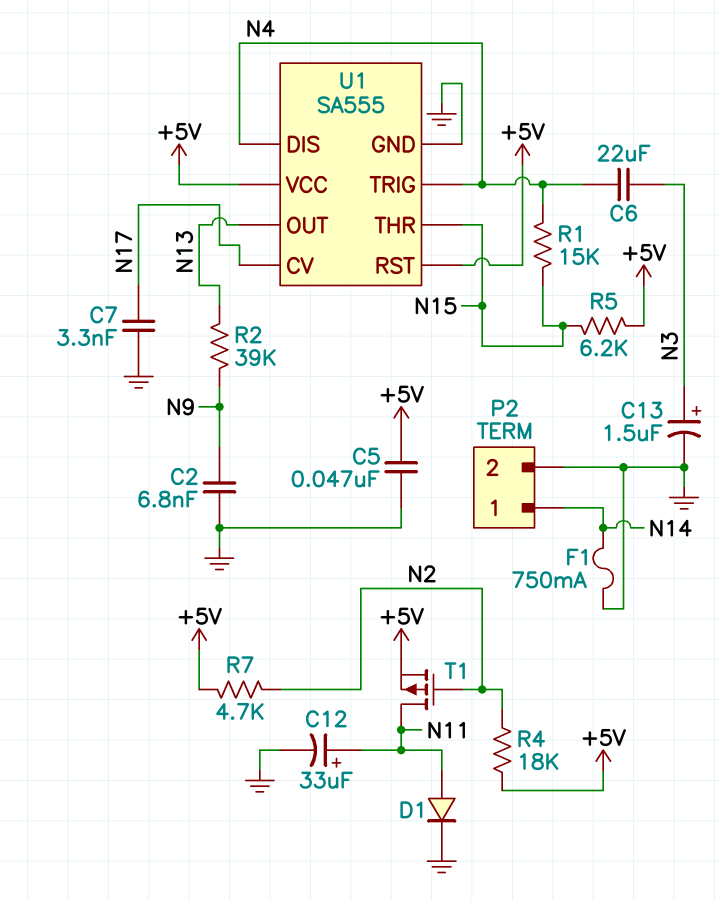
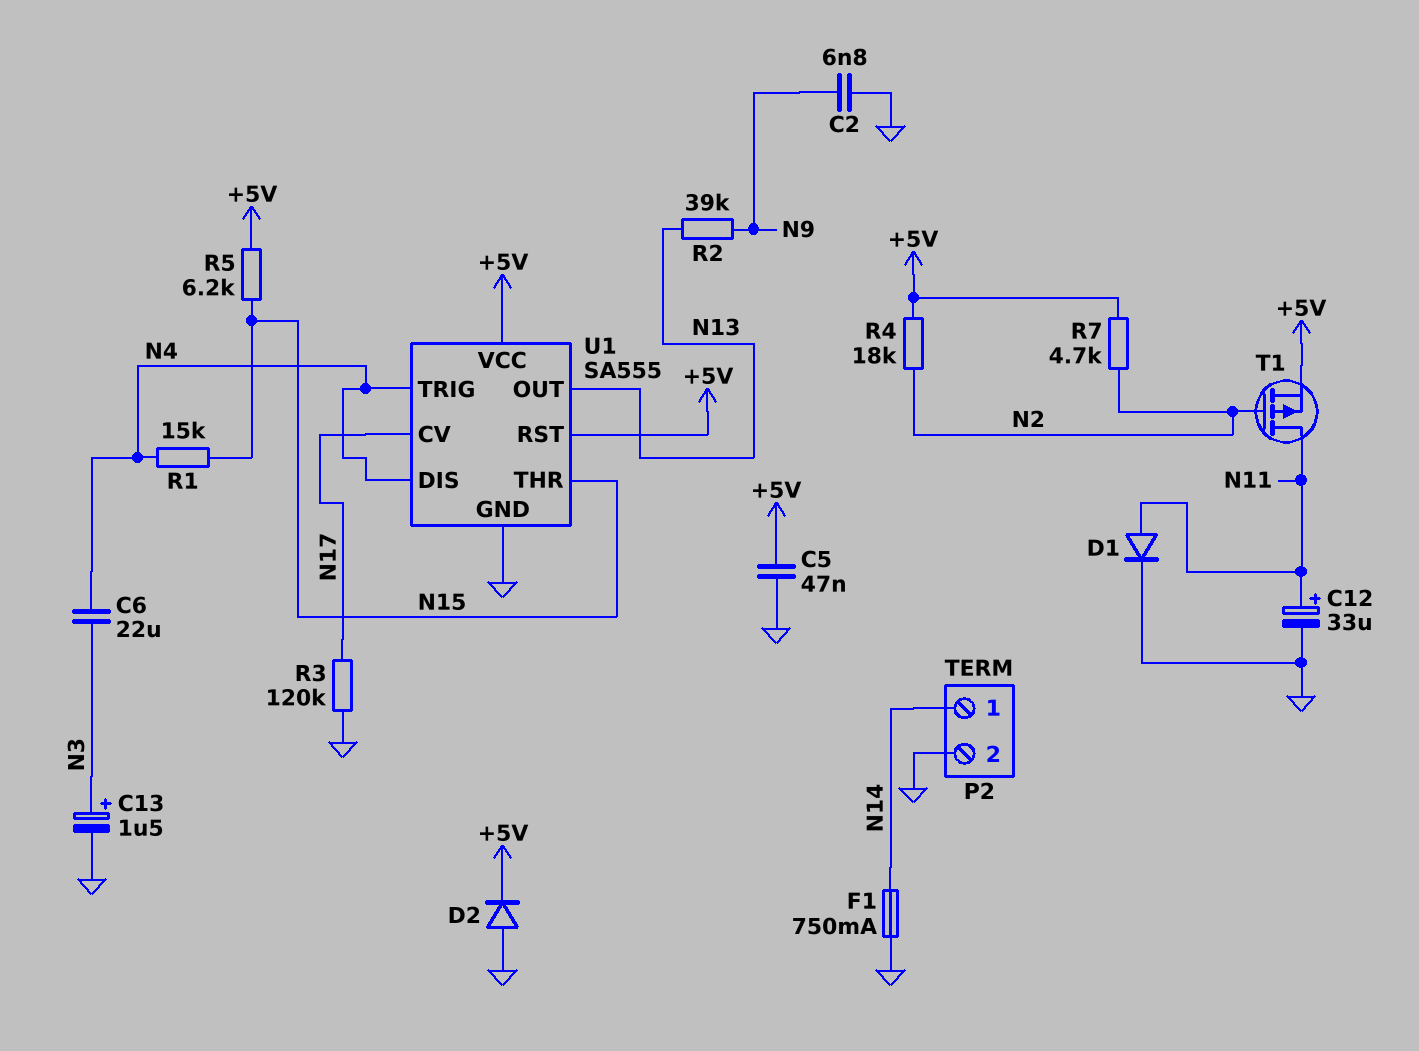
C7: 3.3nF (GND, N17) -> none
D2: none -> diode (A GND, K +5V)
R3: none -> 120k (GND, N17)

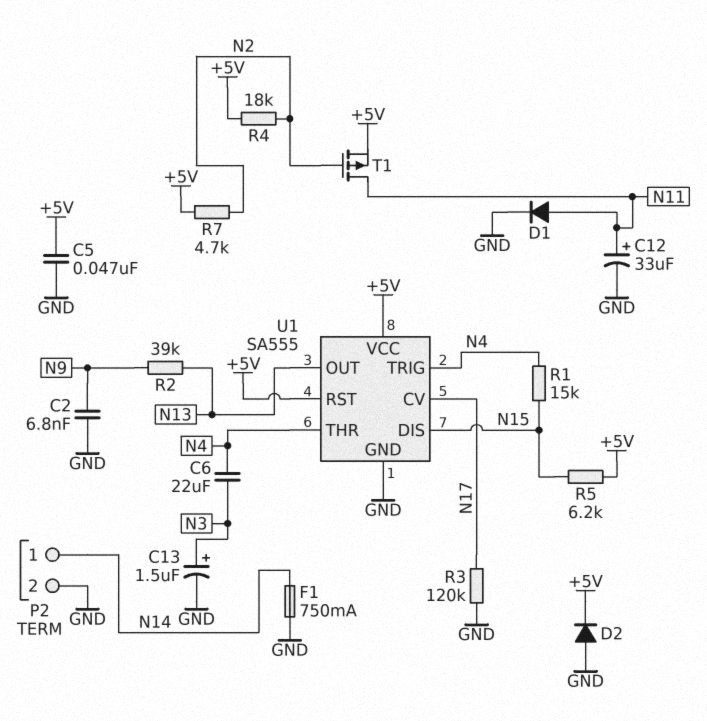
U1 pin DIS: N4 -> N15
U1 pin THR: N15 -> N4

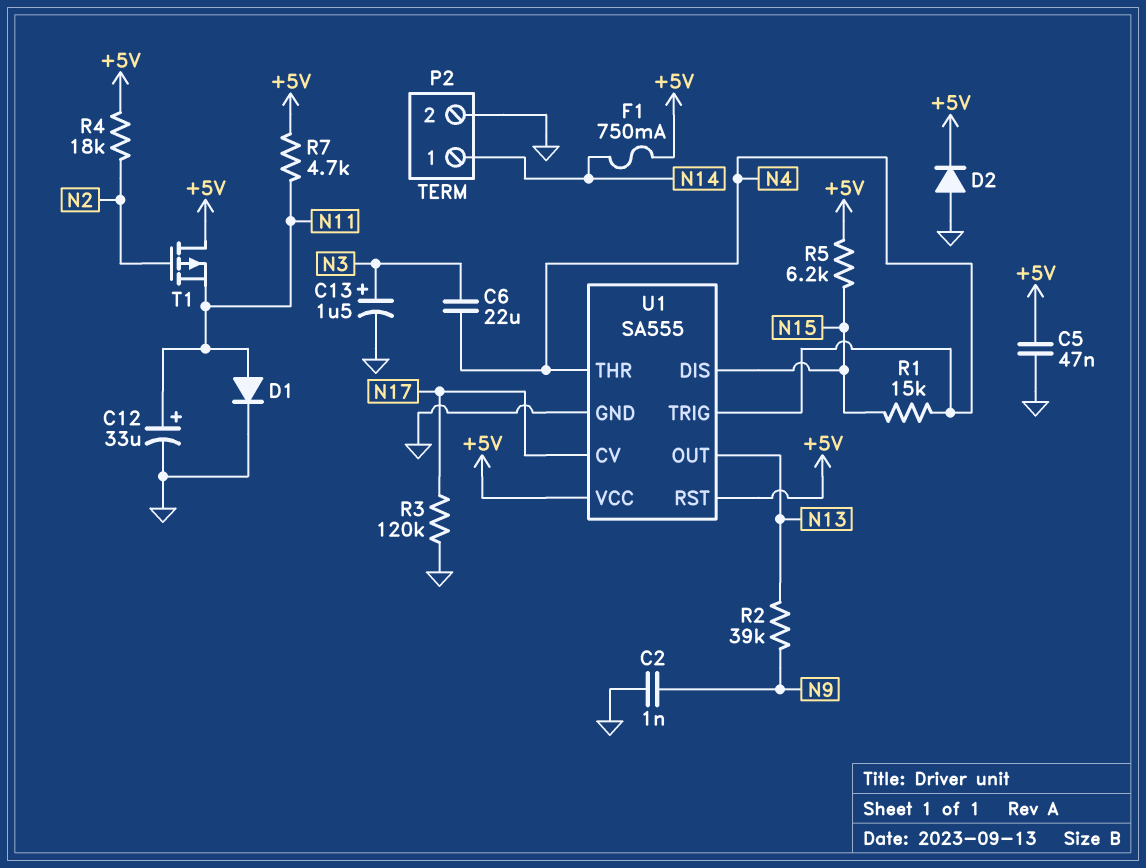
C2: 6.8nF (GND, N9) -> 1nF (GND, N9)
F1: 750mA (GND, N14) -> 750mA (+5V, N14)
R7: 4.7k (+5V, N2) -> 4.7k (+5V, N11)
T1: PMOS (G N2, D N11, S +5V) -> PMOS (G N2, D +5V, S N11)

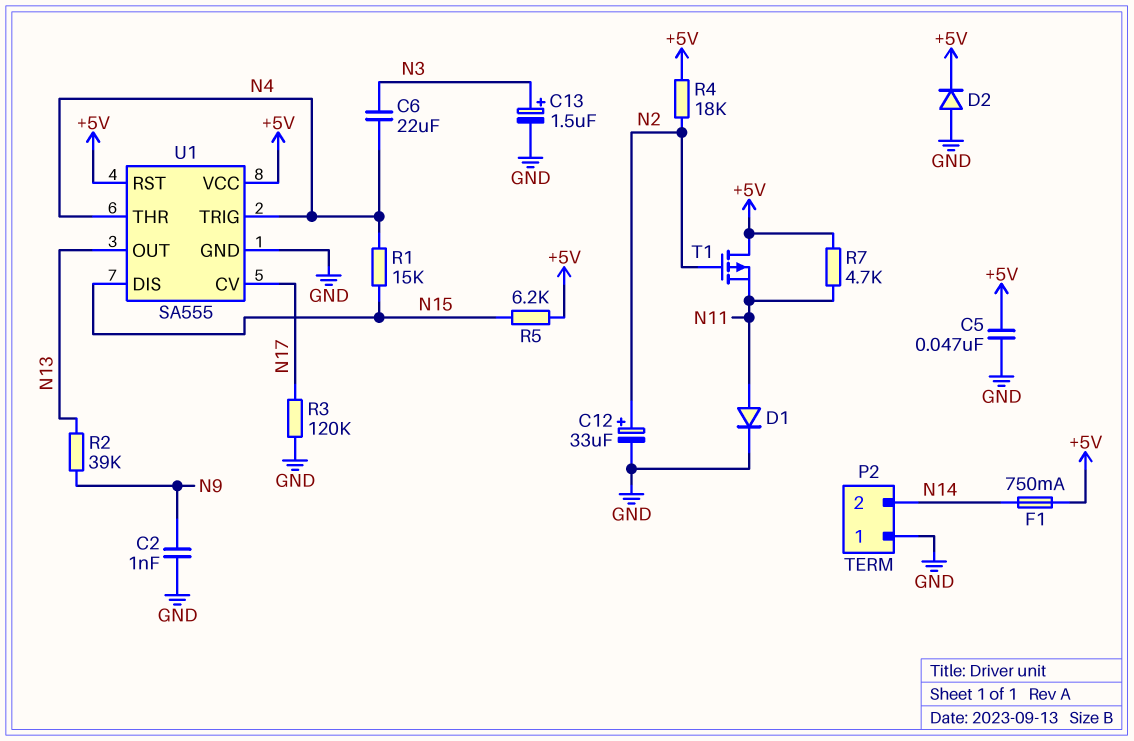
C12: 33uF (plus N11, minus GND) -> 33uF (plus N2, minus GND)
P2 pin 1: N14 -> GND
P2 pin 2: GND -> N14

